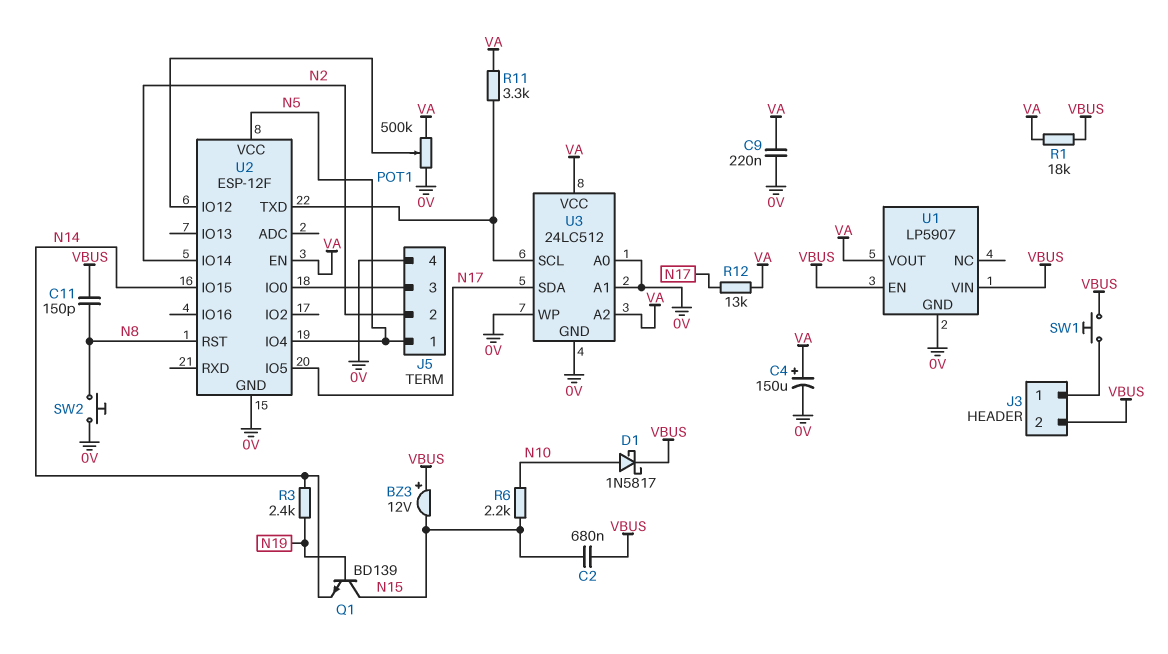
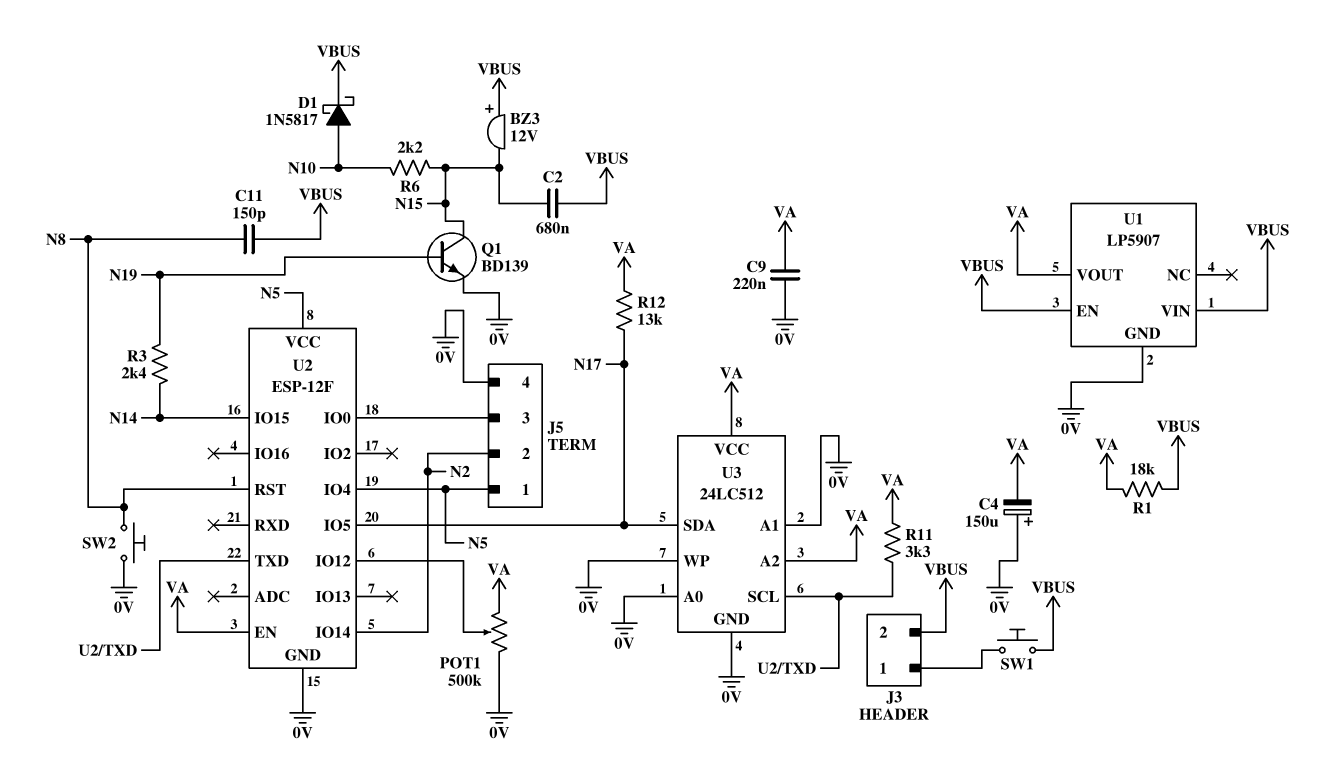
C4: 150uF (plus VA, minus 0V) -> 150uF (plus 0V, minus VA)
Q1: NPN BD139 (B N19, C N15, E N14) -> NPN BD139 (B N19, C N15, E 0V)

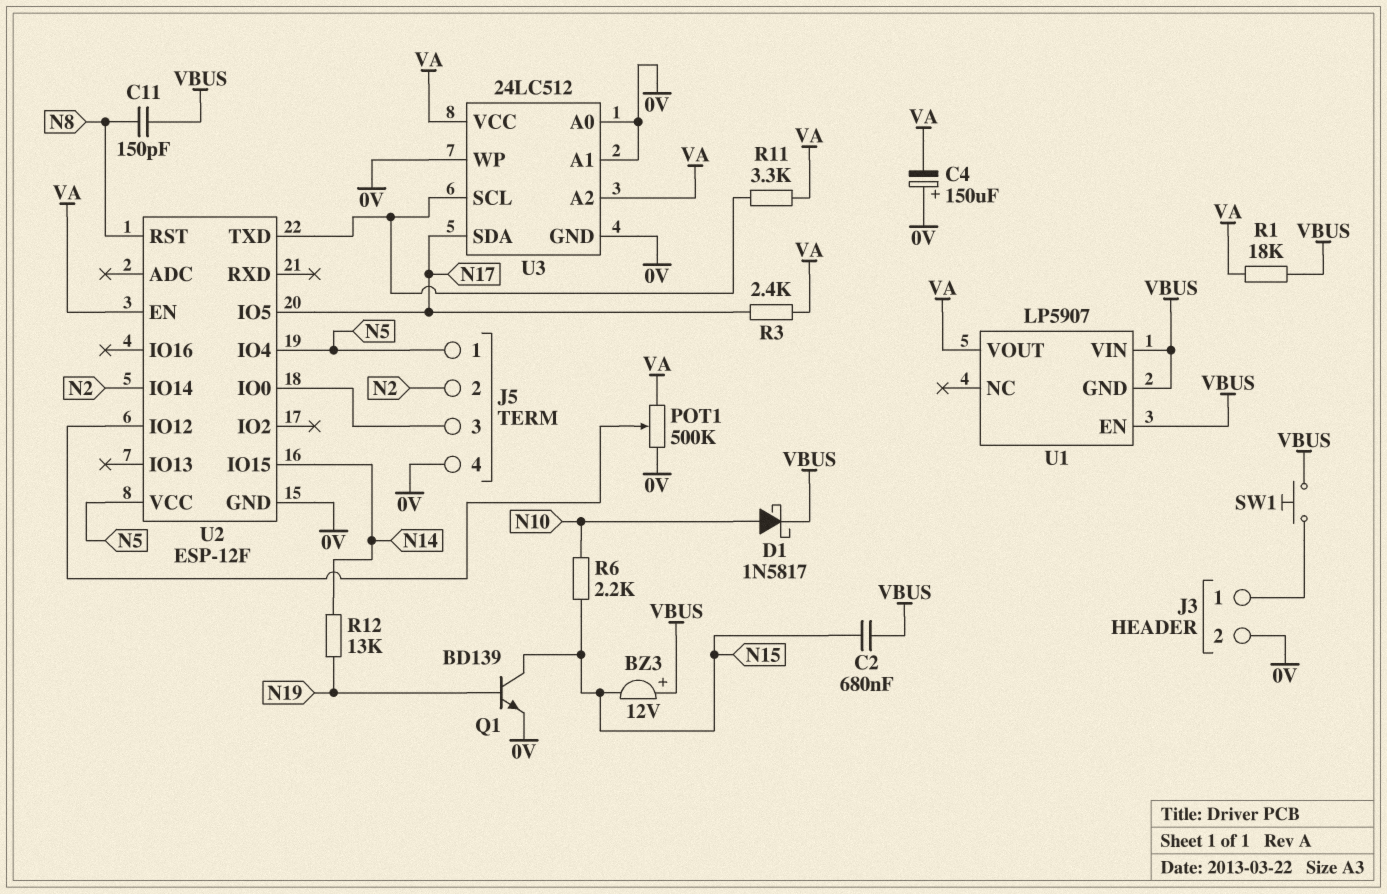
C9: 220nF (0V, VA) -> none
J3 pin 2: VBUS -> 0V
R3: 2.4k (N14, N19) -> 2.4k (N17, VA)
R12: 13k (N17, VA) -> 13k (N14, N19)
SW2: button (0V, N8) -> none
U1 pin GND: 0V -> VBUS

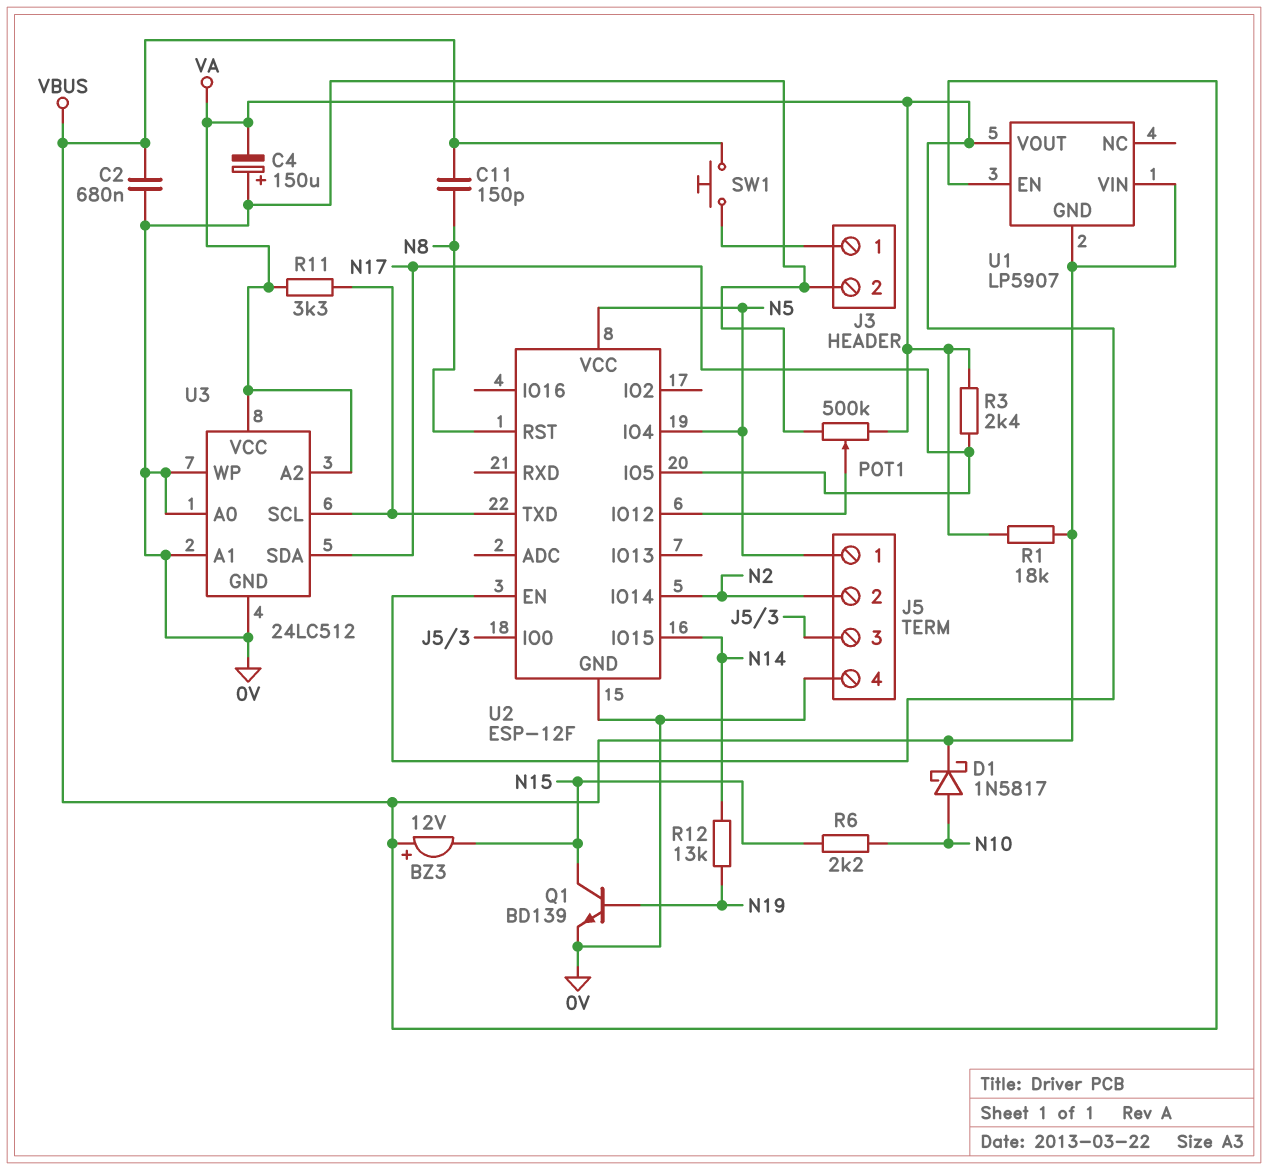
C2: 680nF (N15, VBUS) -> 680nF (0V, VBUS)

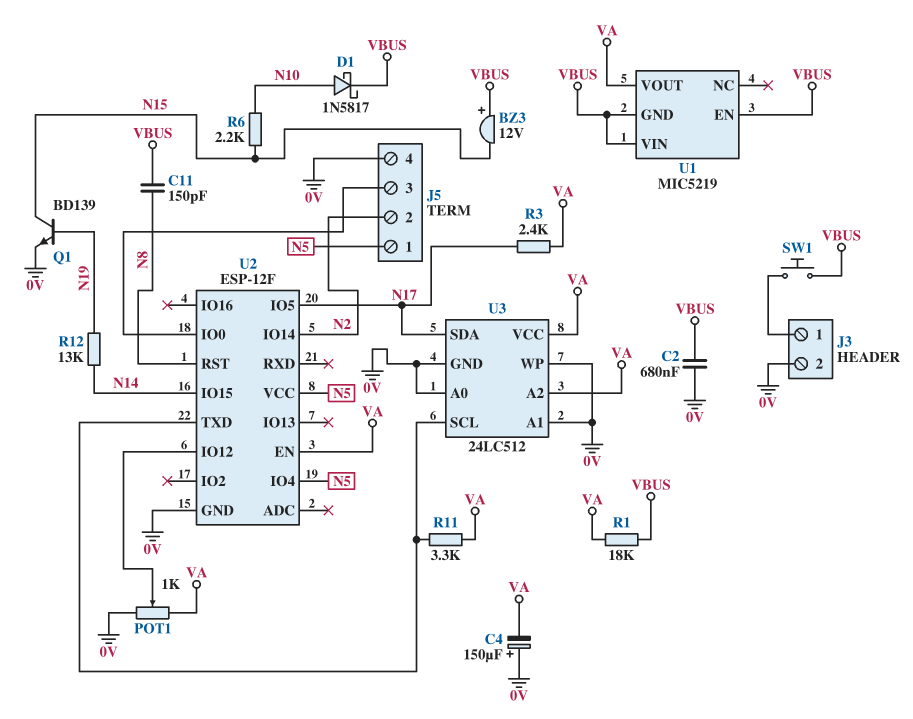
POT1: 500k (0V, VA, wiper U2/IO12) -> 1k (0V, VA, wiper U2/IO12)
U1: LP5907 -> MIC5219

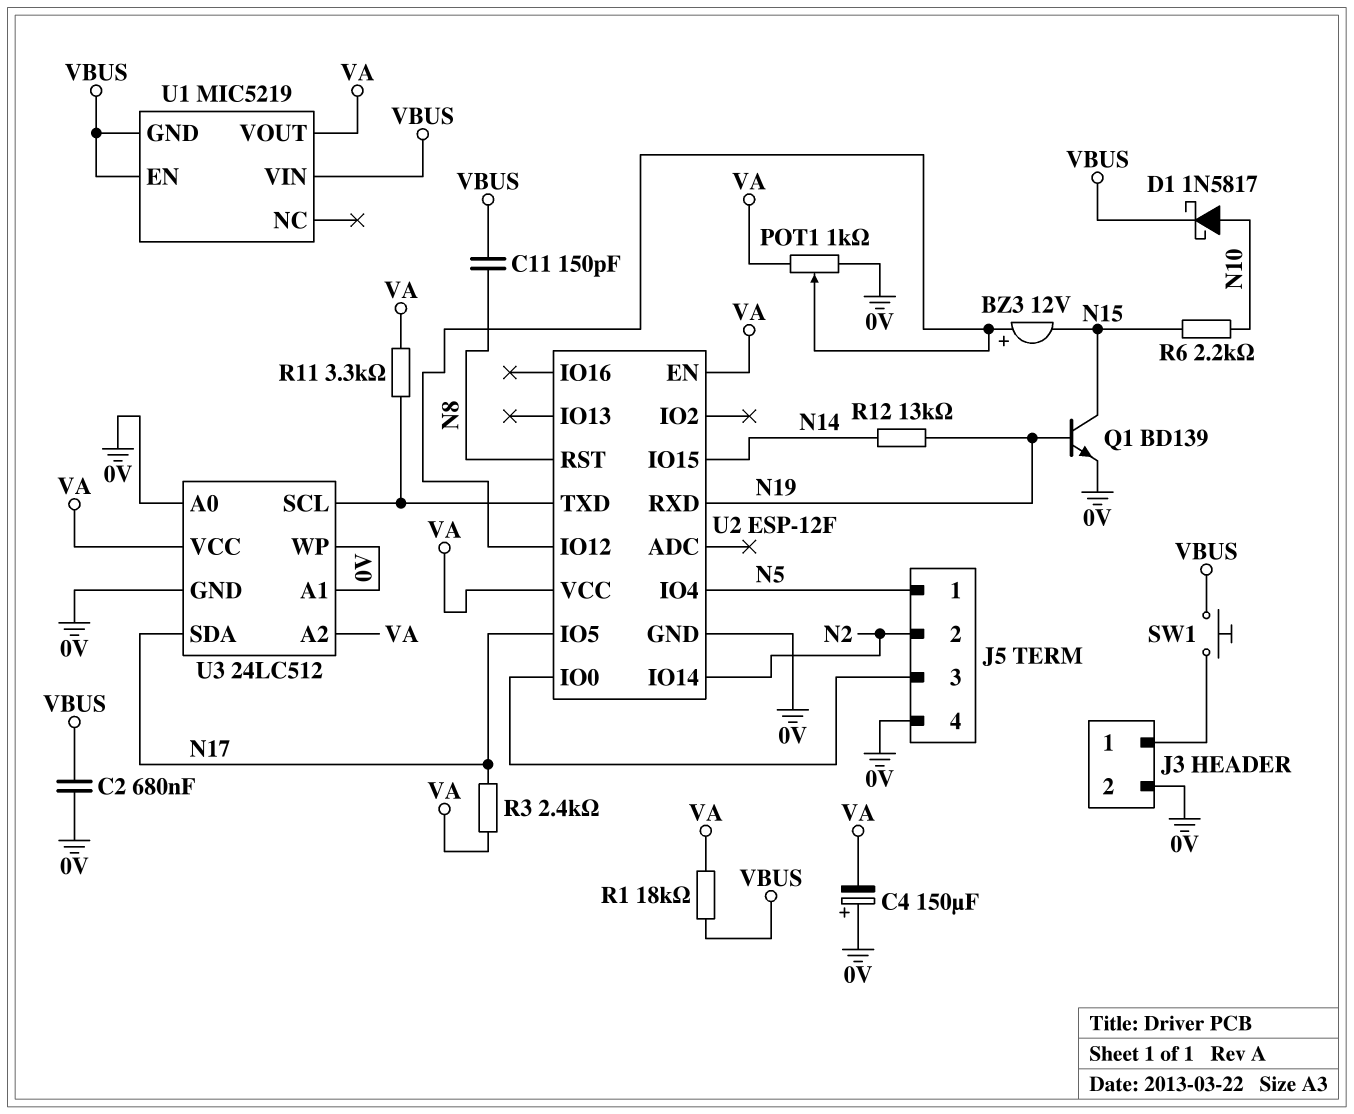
BZ3: buzzer 12V (plus VBUS, minus N15) -> buzzer 12V (plus U2/IO12, minus N15)
U2 pin RXD: none -> N19
U2 pin VCC: N5 -> VA

